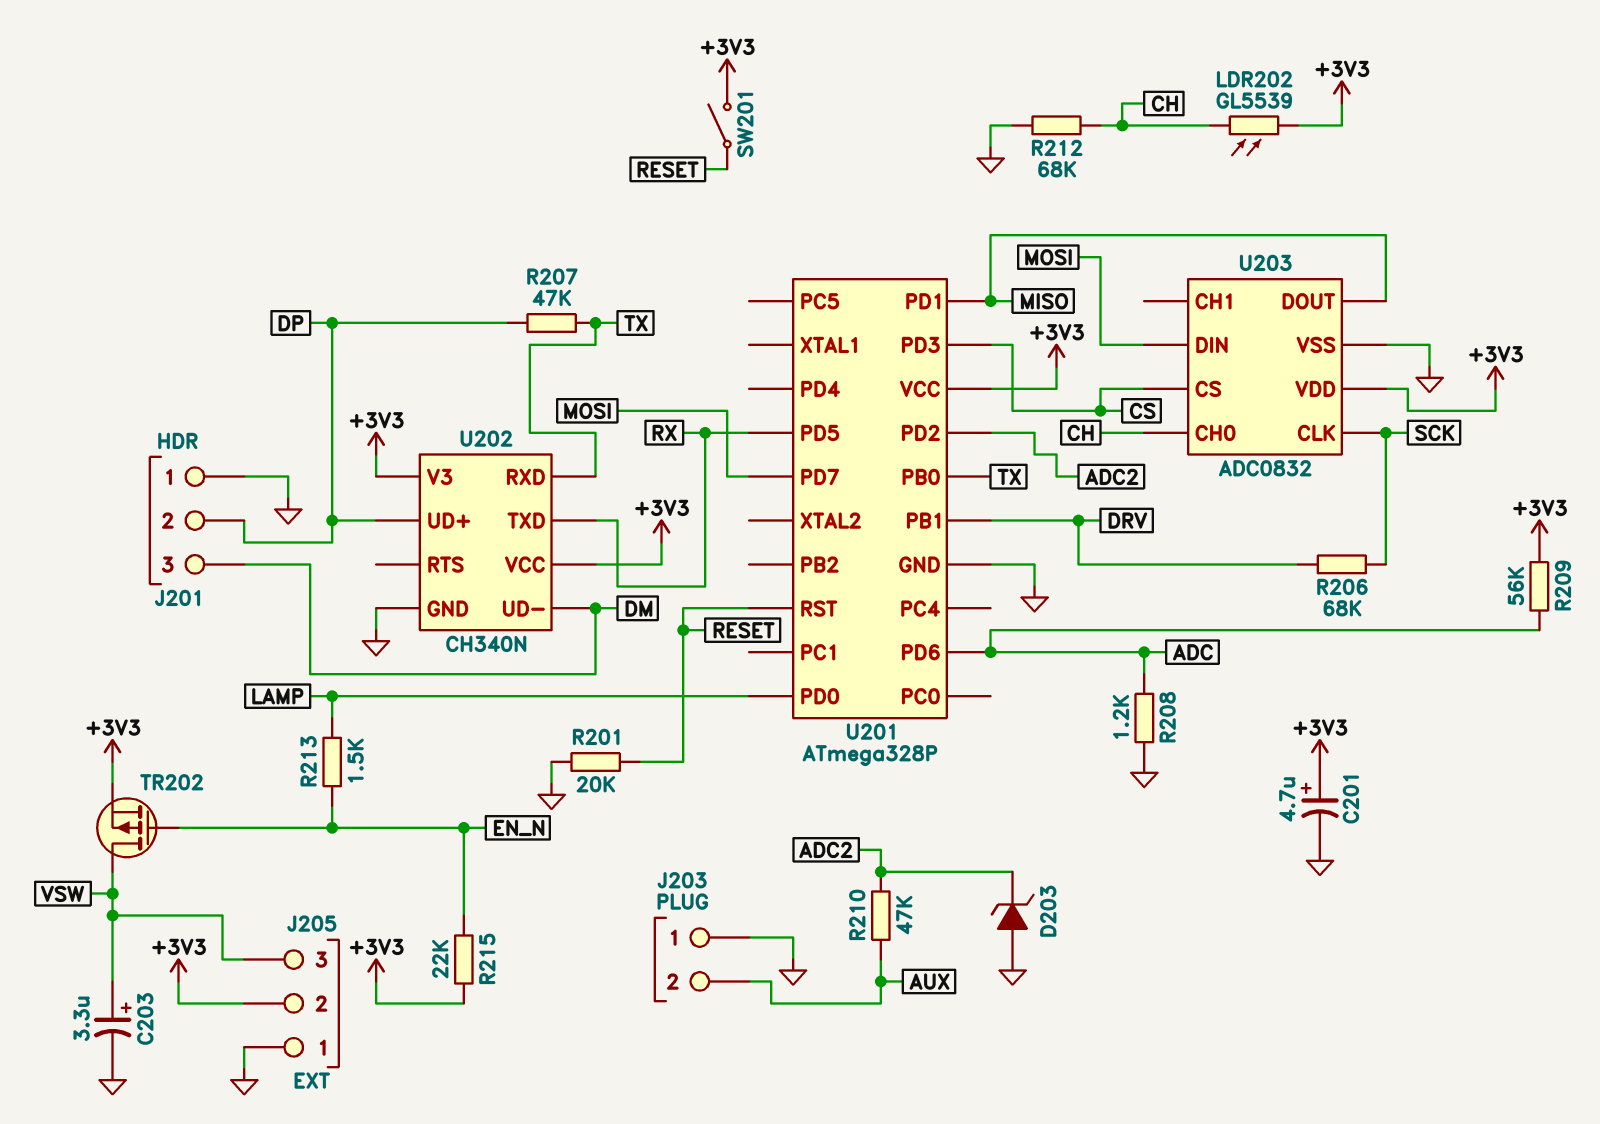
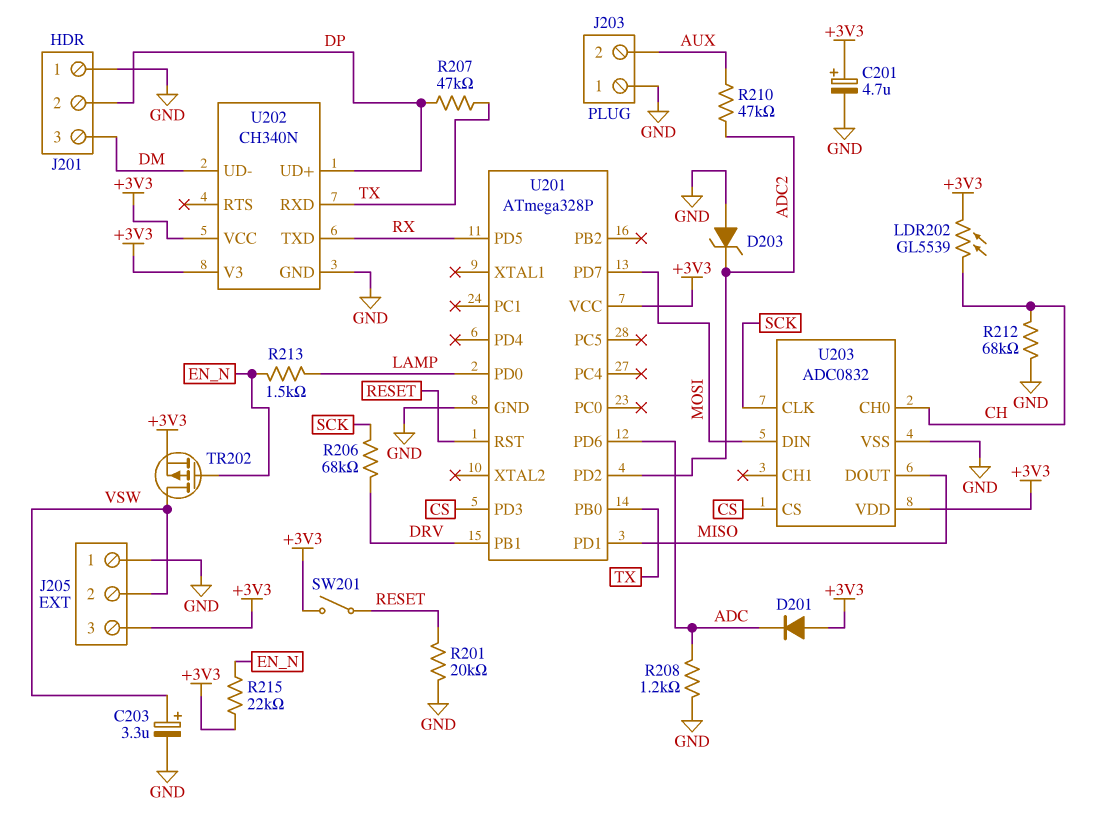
D201: none -> diode (A +3V3, K ADC)
J205 pin 2: +3V3 -> VSW
J205 pin 3: VSW -> +3V3
R209: 56k (+3V3, ADC) -> none

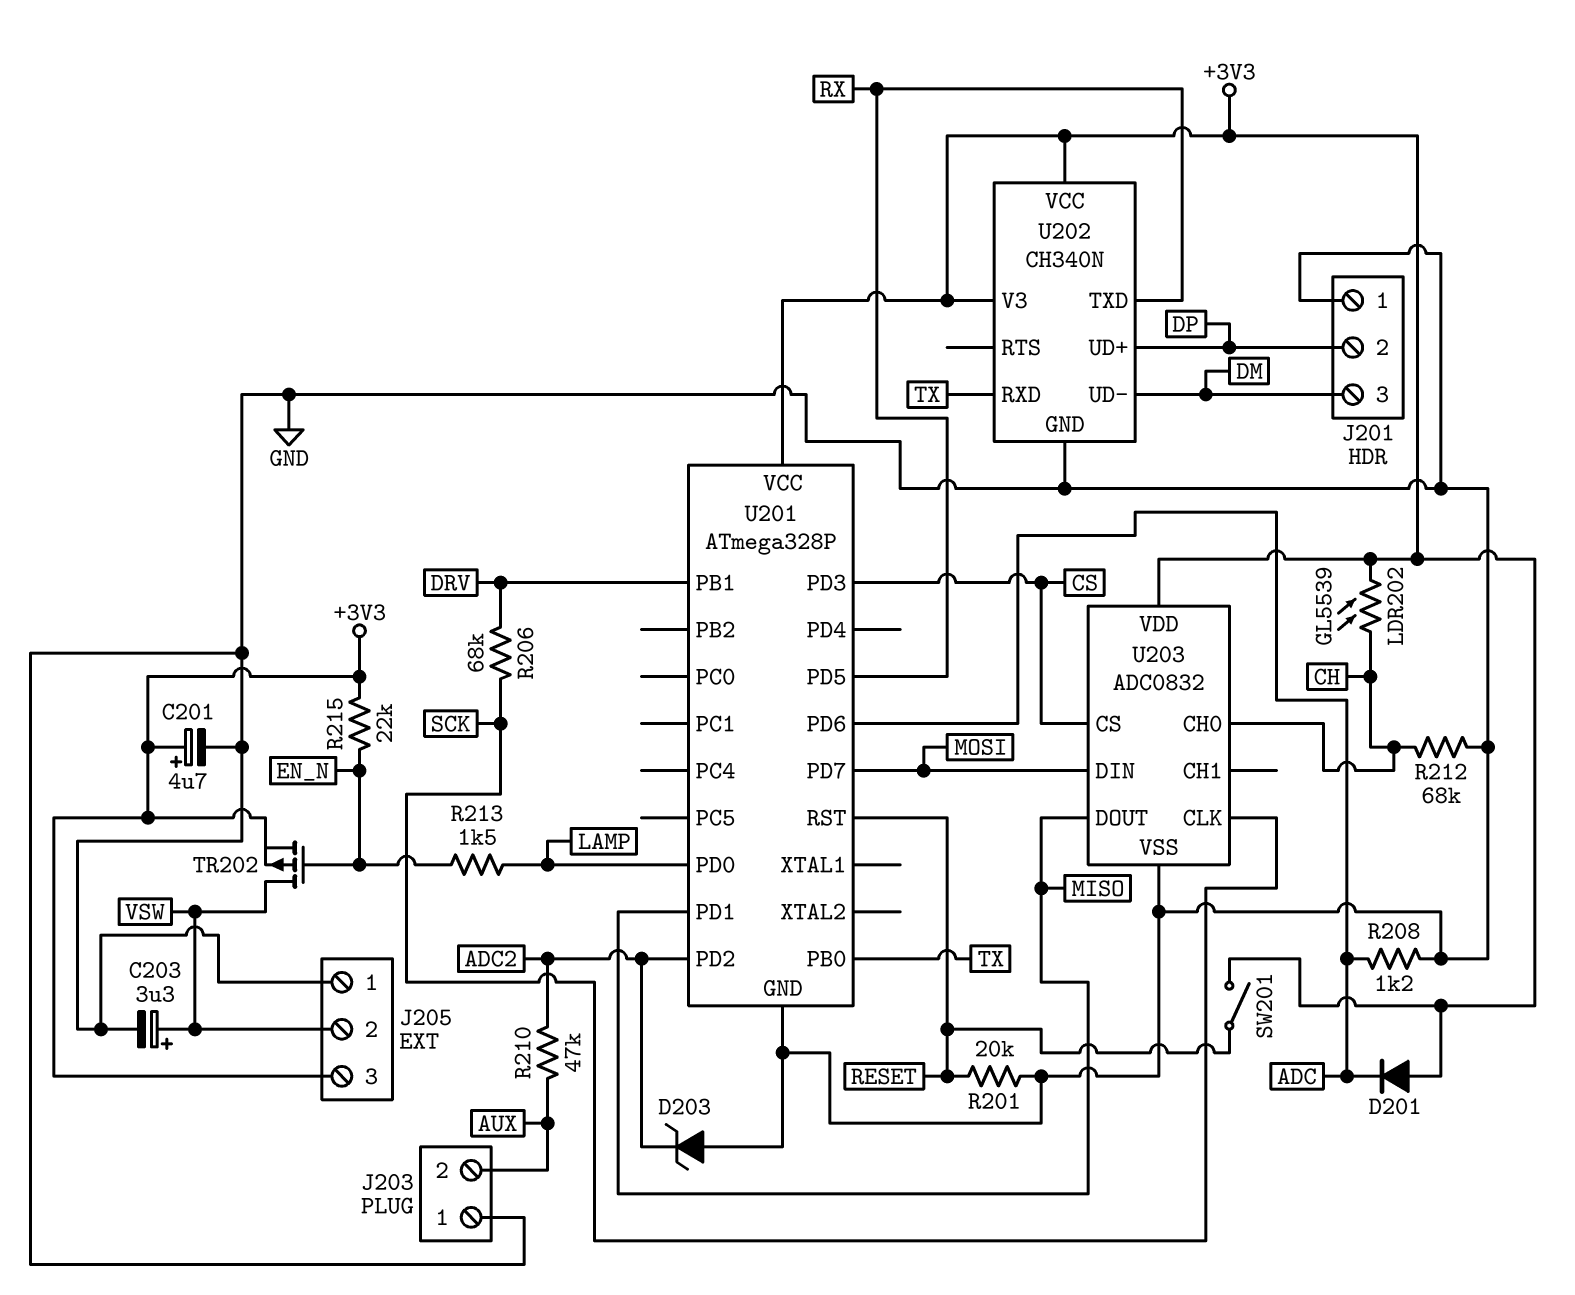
R207: 47k (DP, TX) -> none

